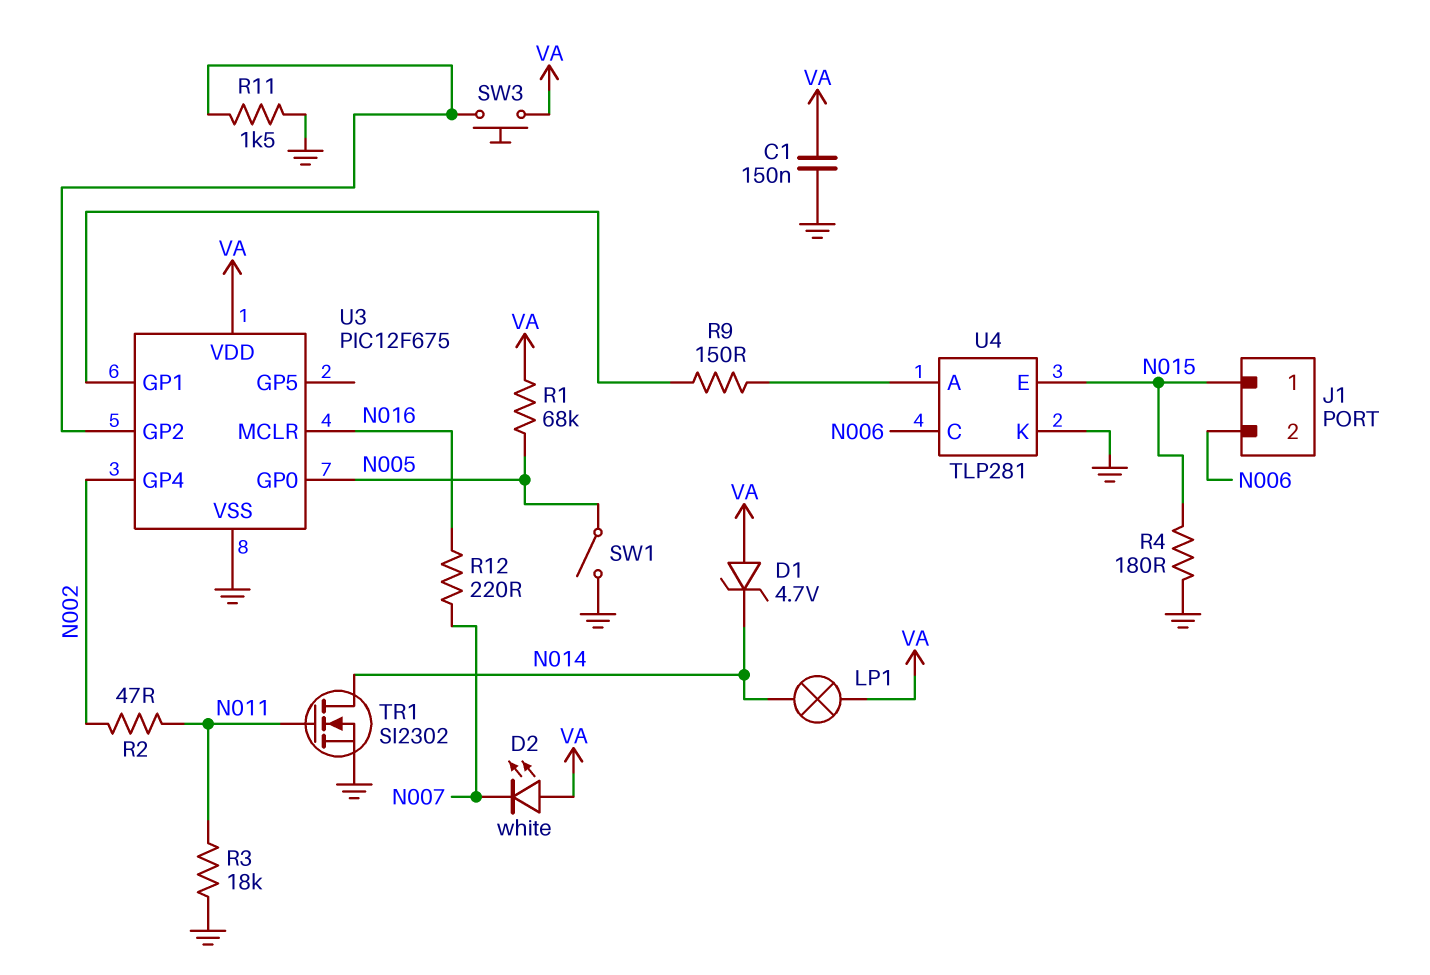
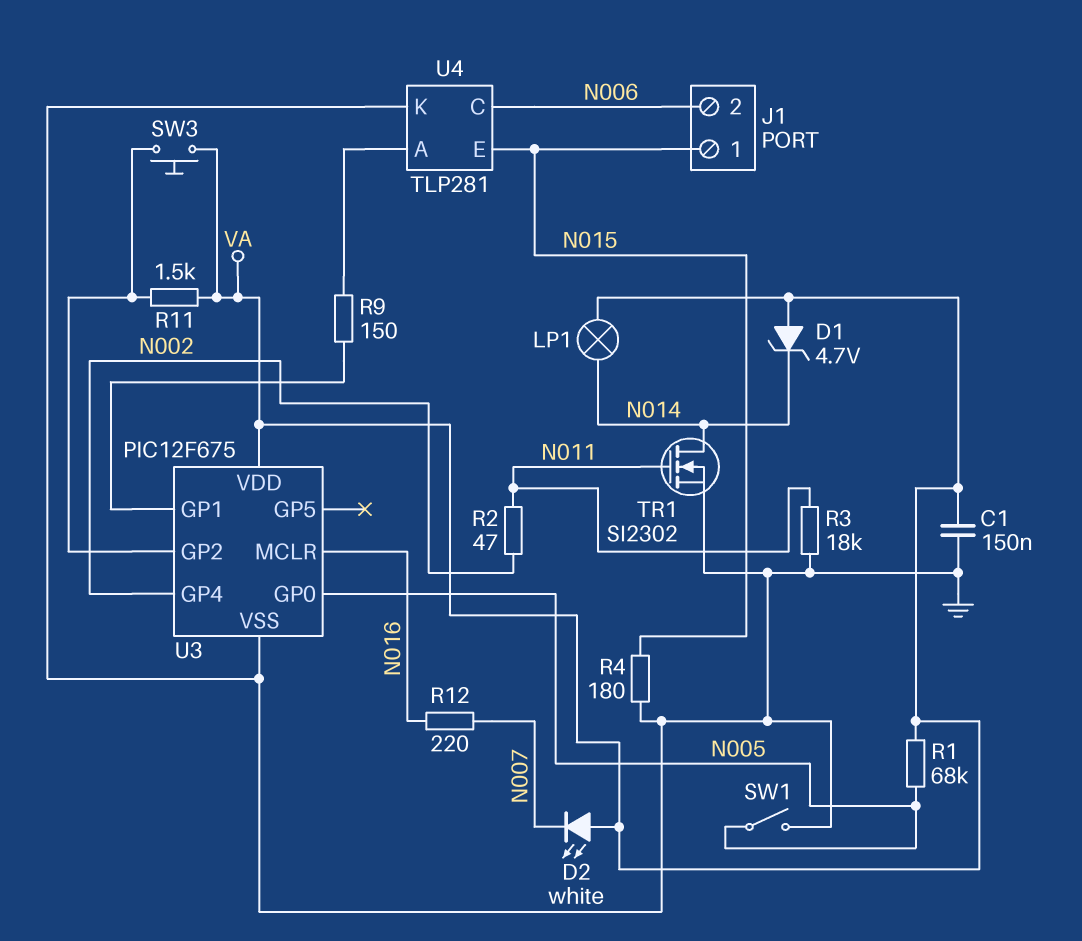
R11: 1.5k (GND, U3/GP2) -> 1.5k (U3/GP2, VA)

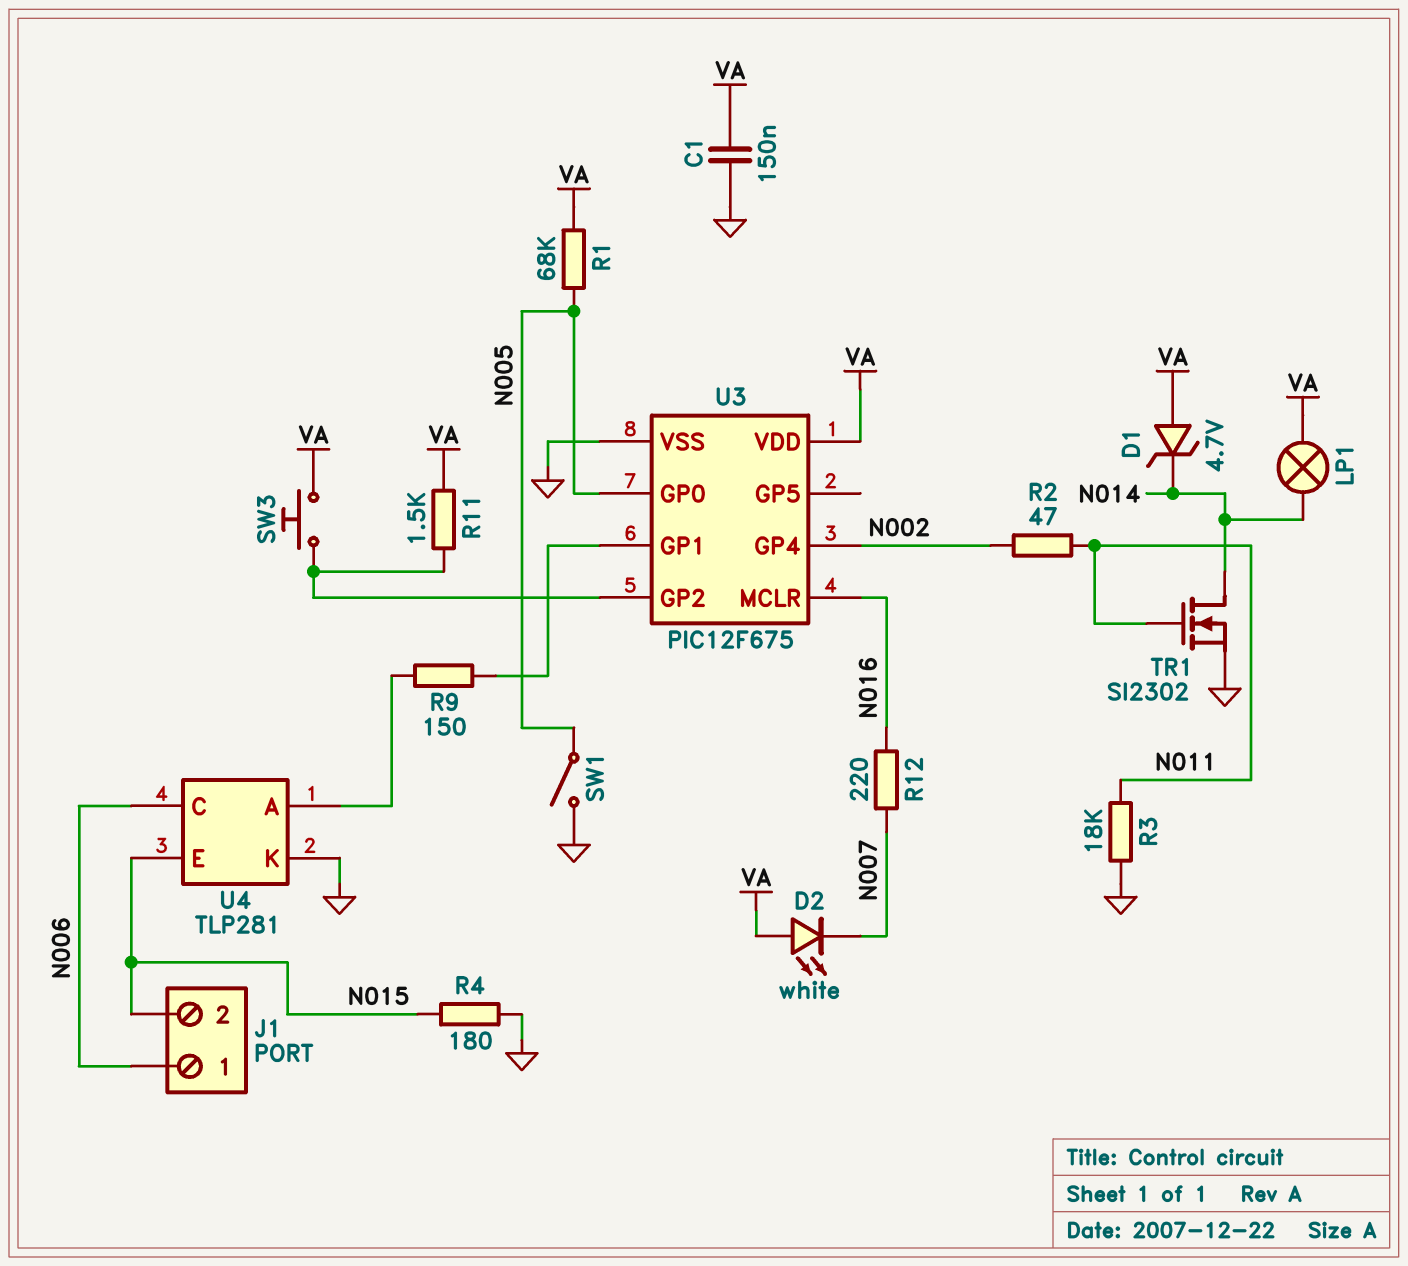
J1 pin 1: N015 -> N006
J1 pin 2: N006 -> N015

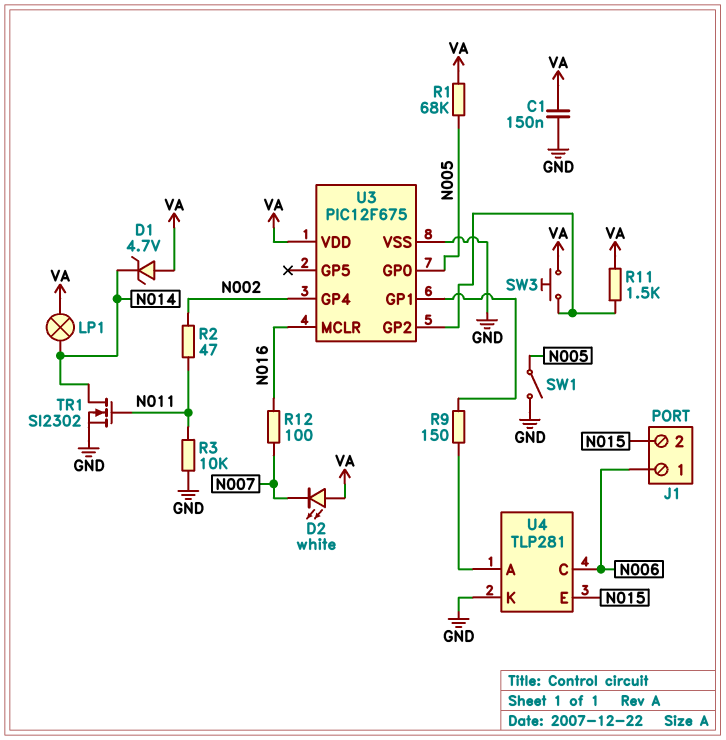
R3: 18k (GND, N011) -> 10k (GND, N011)
R4: 180 (GND, N015) -> none
R12: 220 (N007, N016) -> 100 (N007, N016)

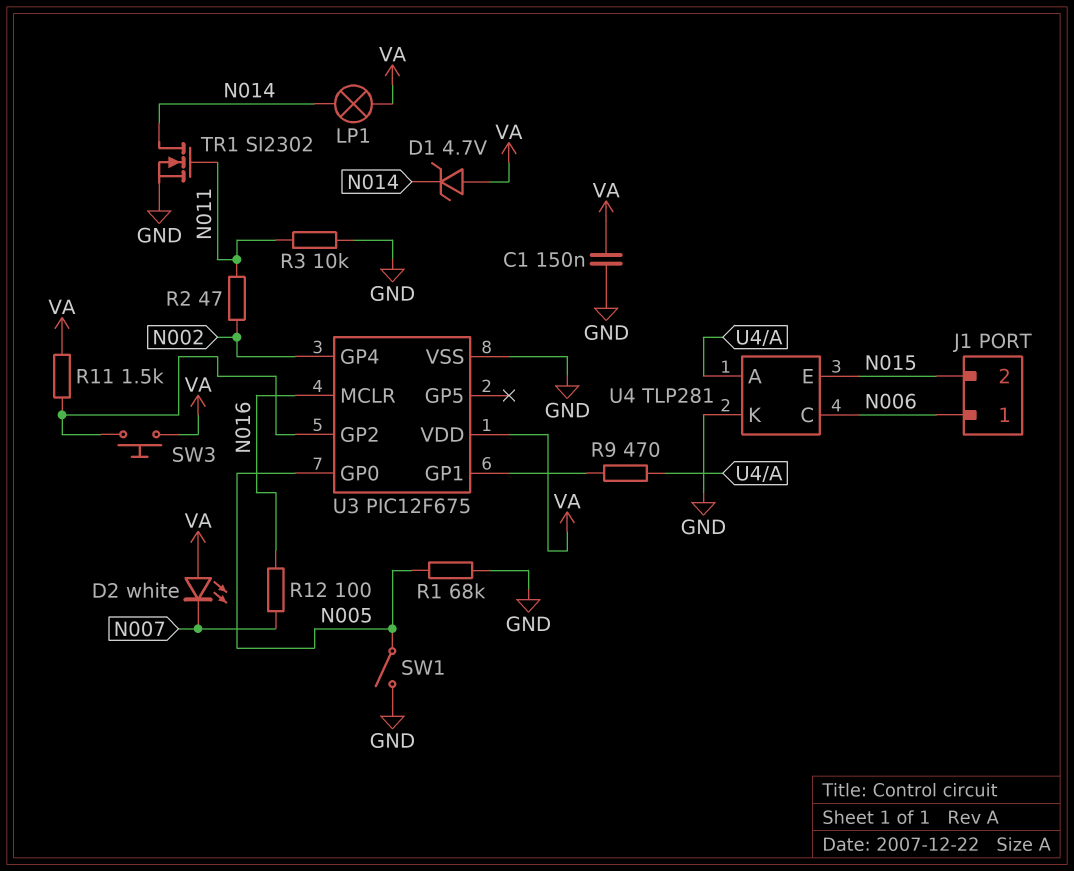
R1: 68k (N005, VA) -> 68k (GND, N005)
R9: 150 (U3/GP1, U4/A) -> 470 (U3/GP1, U4/A)

